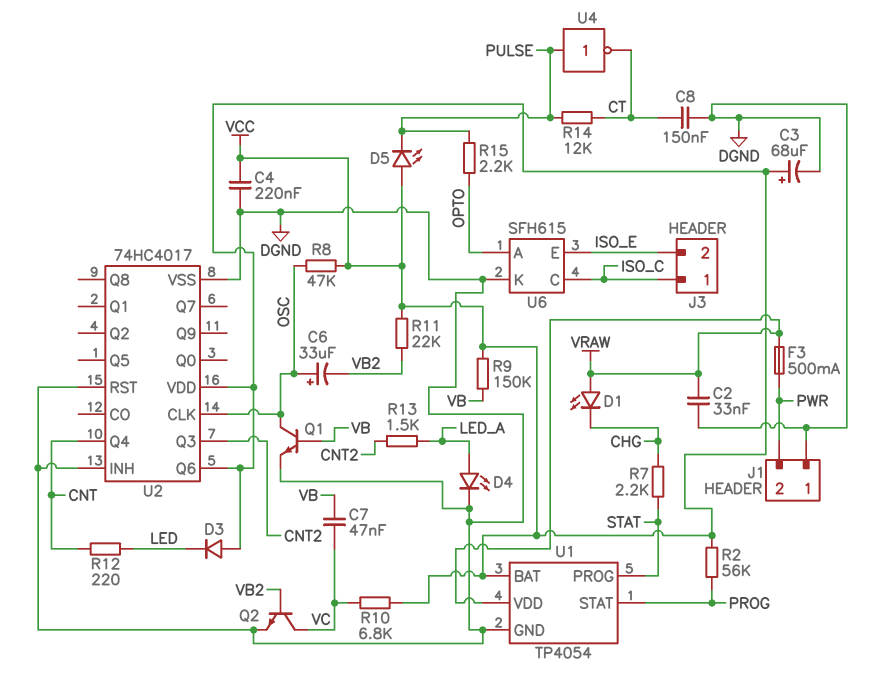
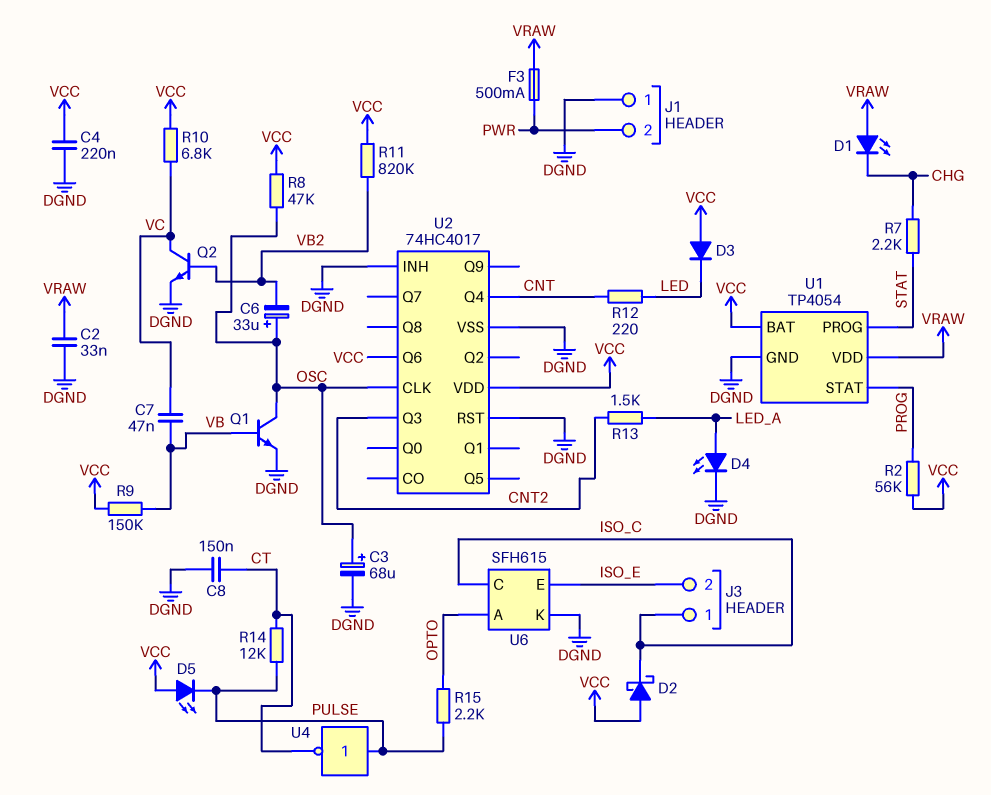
C3: 68uF (plus VCC, minus DGND) -> 68uF (plus OSC, minus DGND)
D2: none -> schottky (A VCC, K ISO_C)
R11: 22k (VB2, VCC) -> 820k (VB2, VCC)

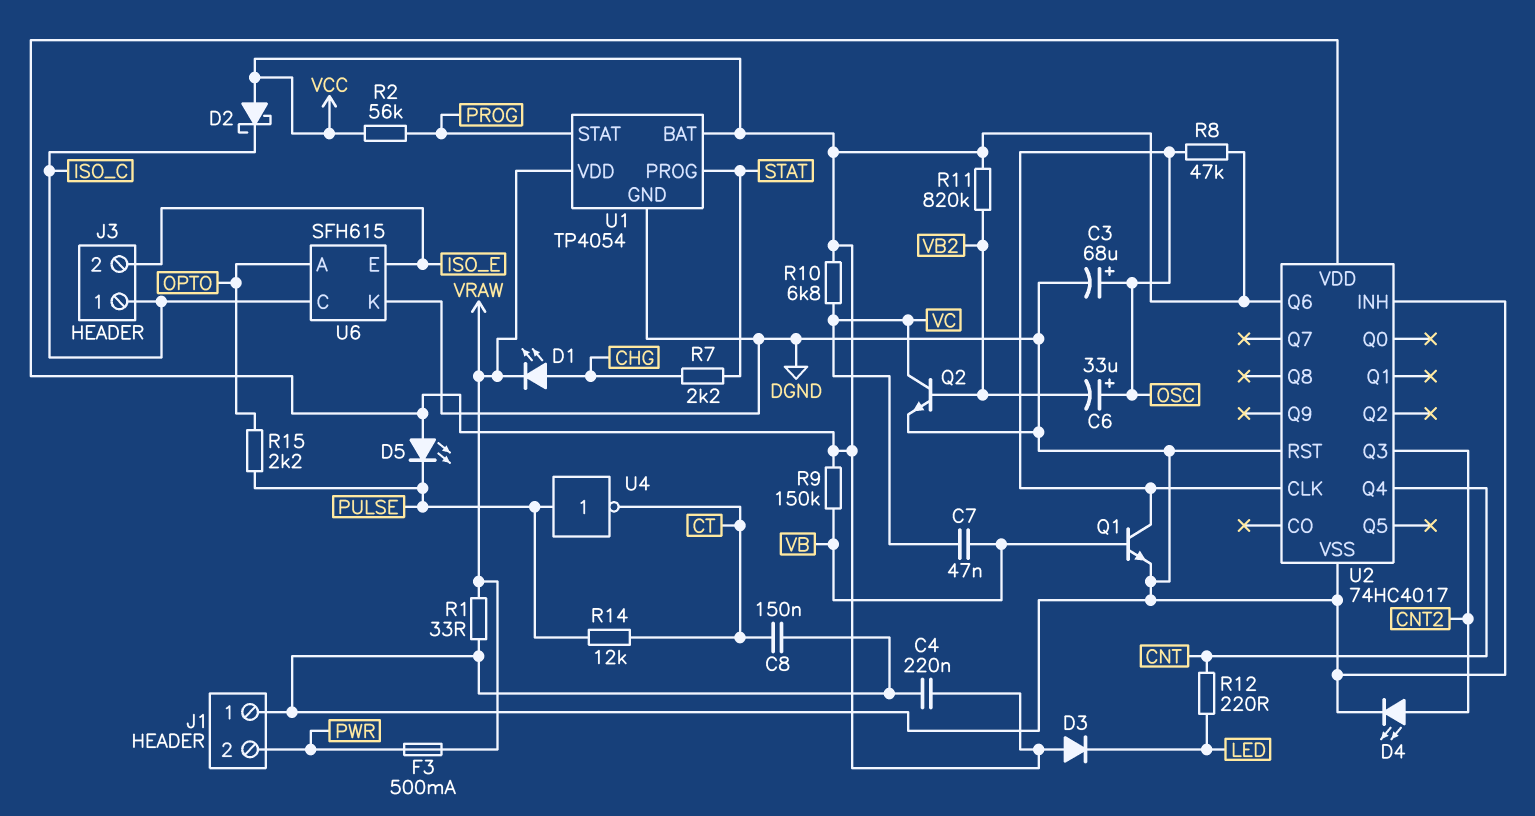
C2: 33nF (DGND, VRAW) -> none
D1: LED (A VRAW, K CHG) -> LED (A CHG, K VRAW)
D4: LED (A LED_A, K DGND) -> LED (A CNT2, K DGND)
R1: none -> 33 (DGND, VRAW)
R13: 1.5k (CNT2, LED_A) -> none

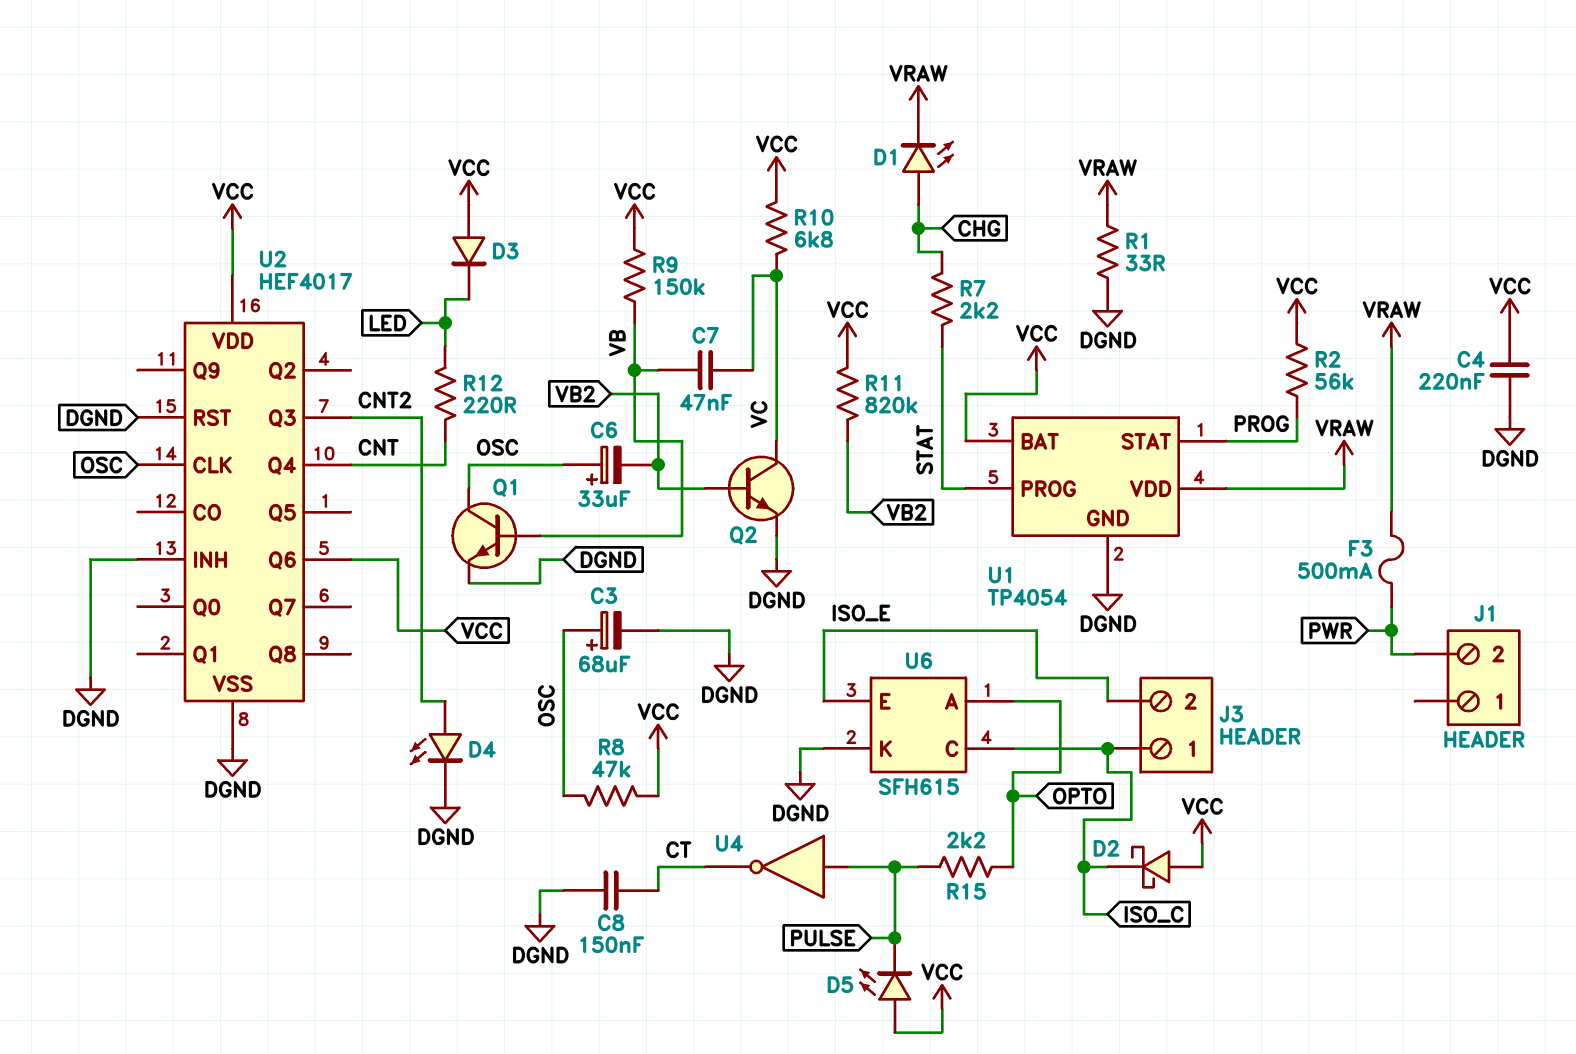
J1 pin 1: DGND -> none
R14: 12k (CT, PULSE) -> none
U2: 74HC4017 -> HEF4017

